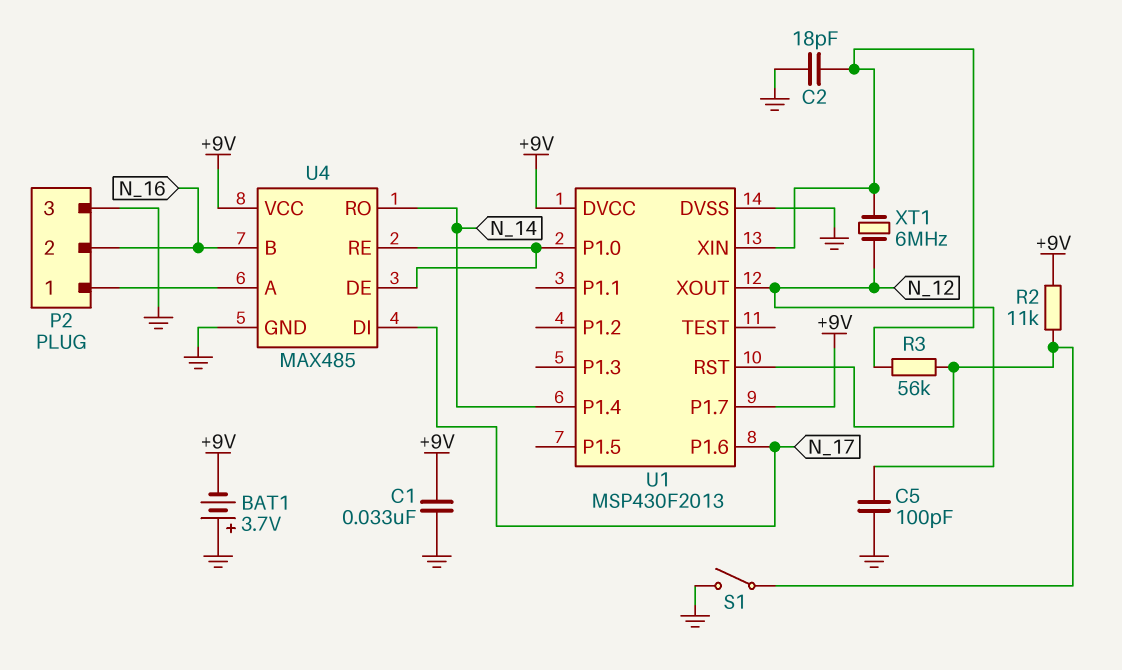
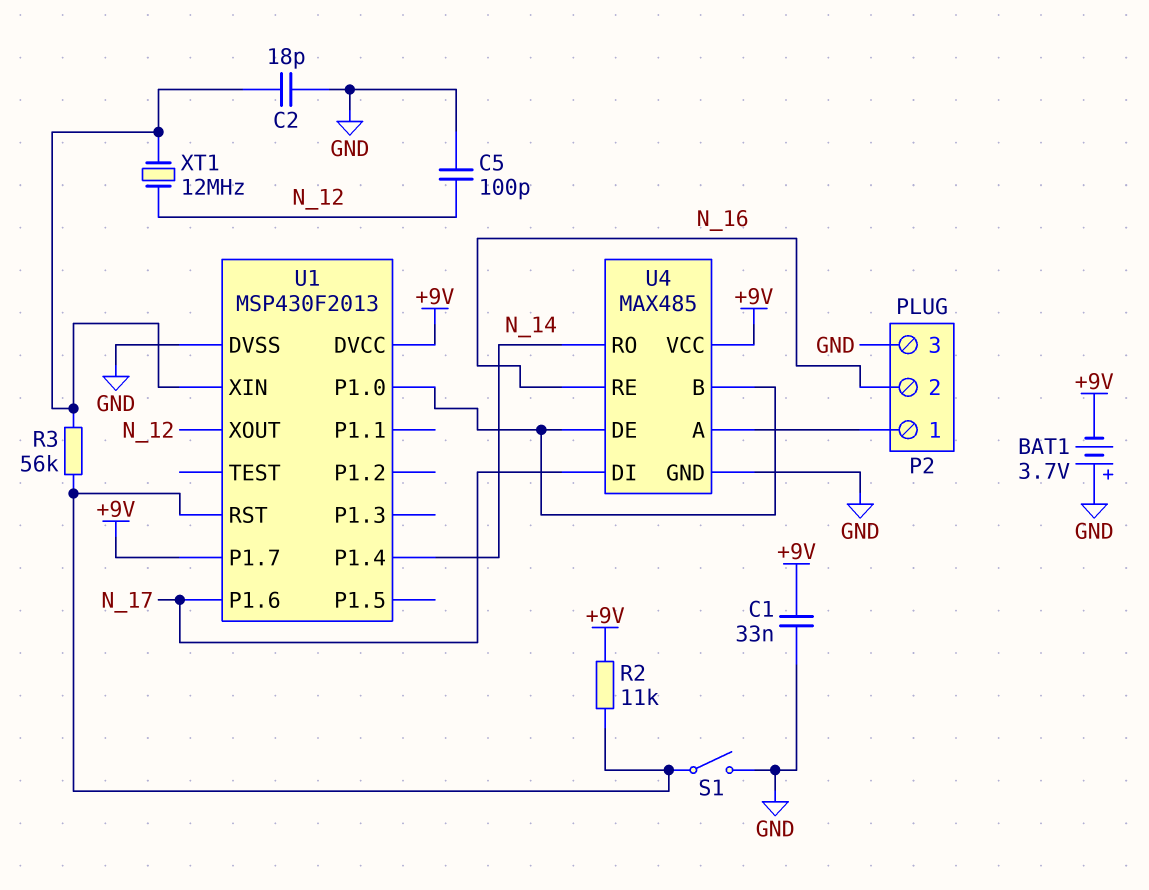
U4 pin B: N_16 -> U1/P1.0
U4 pin RE: U1/P1.0 -> N_16
XT1: 6MHz (N_12, U1/XIN) -> 12MHz (N_12, U1/XIN)

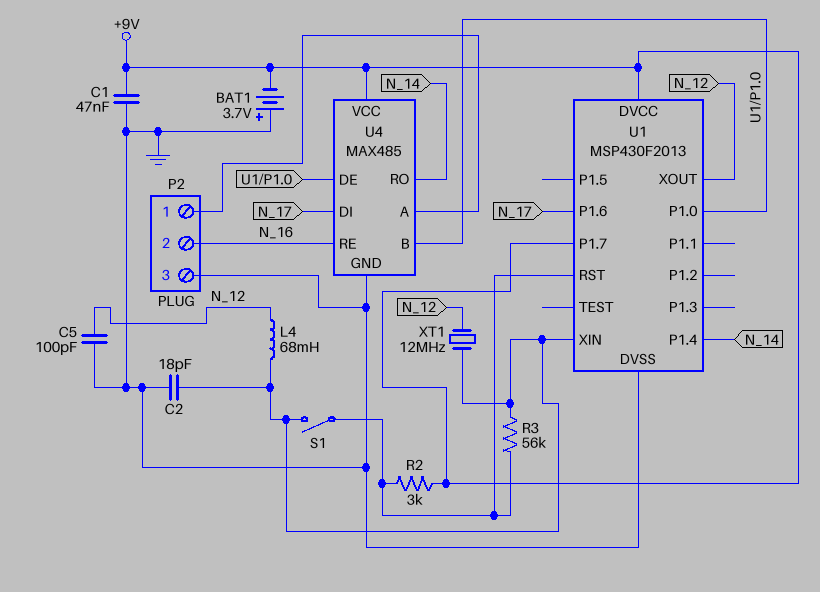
C1: 33nF (+9V, GND) -> 47nF (+9V, GND)
L4: none -> 68mH (N_12, U1/XIN)
R2: 11k (+9V, U1/RST) -> 3k (+9V, U1/RST)
S1: switch (GND, U1/RST) -> switch (U1/RST, U1/XIN)

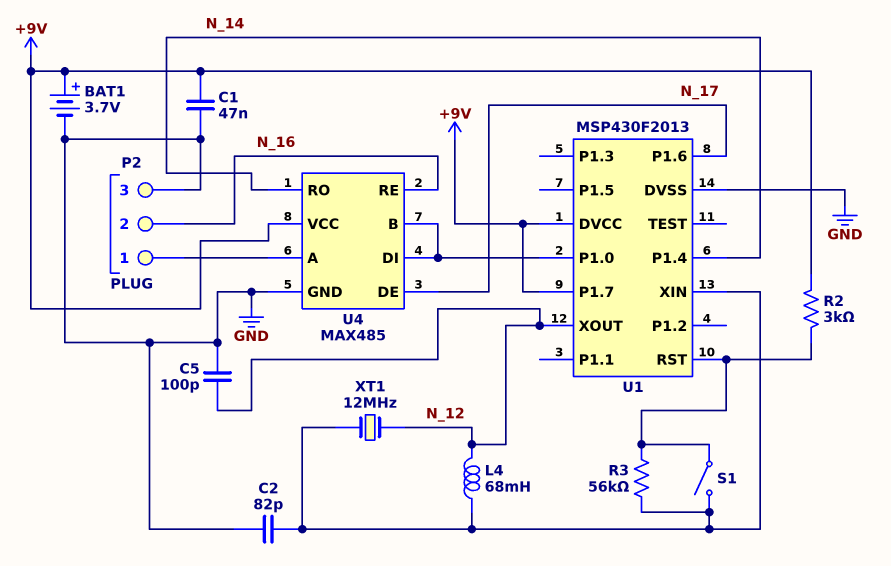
BAT1: 3.7V (plus GND, minus +9V) -> 3.7V (plus +9V, minus GND)
C2: 18pF (GND, U1/XIN) -> 82pF (GND, U1/XIN)
U4 pin DE: U1/P1.0 -> N_17
U4 pin DI: N_17 -> U1/P1.0

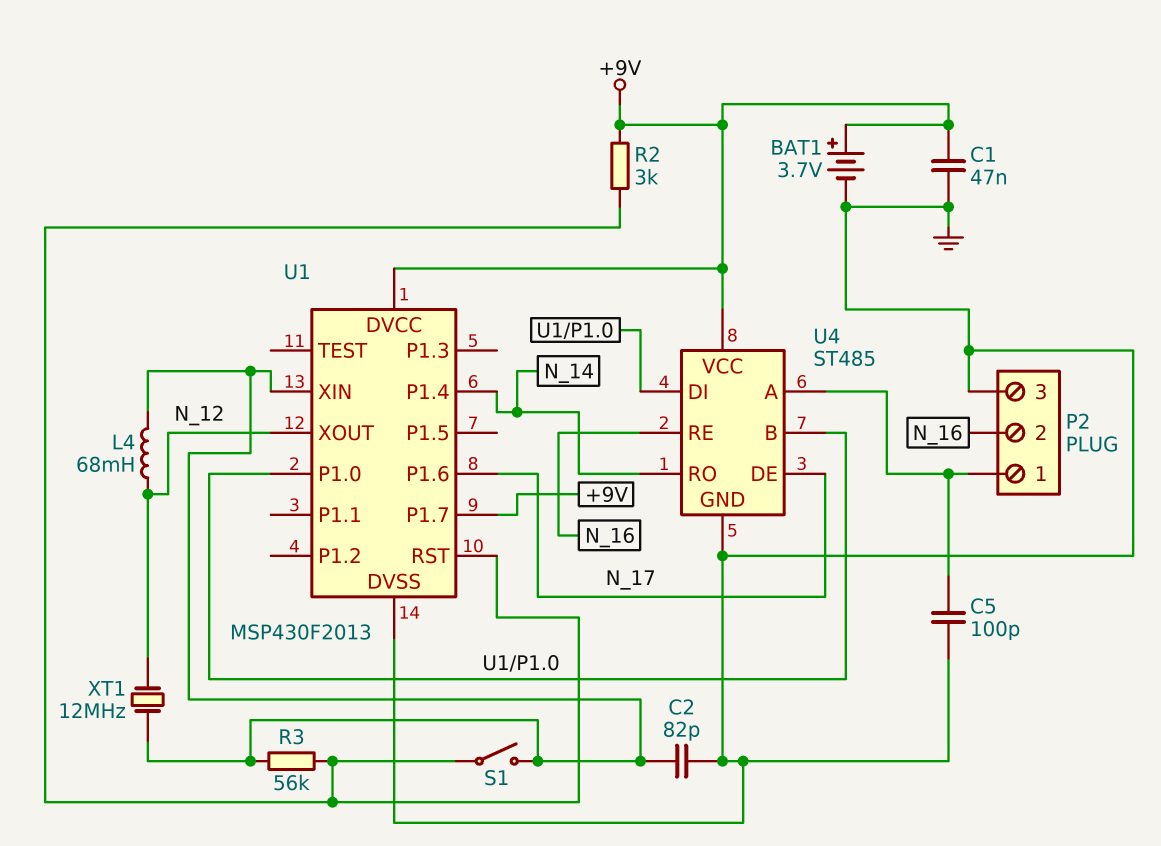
C5: 100pF (GND, N_12) -> 100pF (GND, P2/1)
U4: MAX485 -> ST485

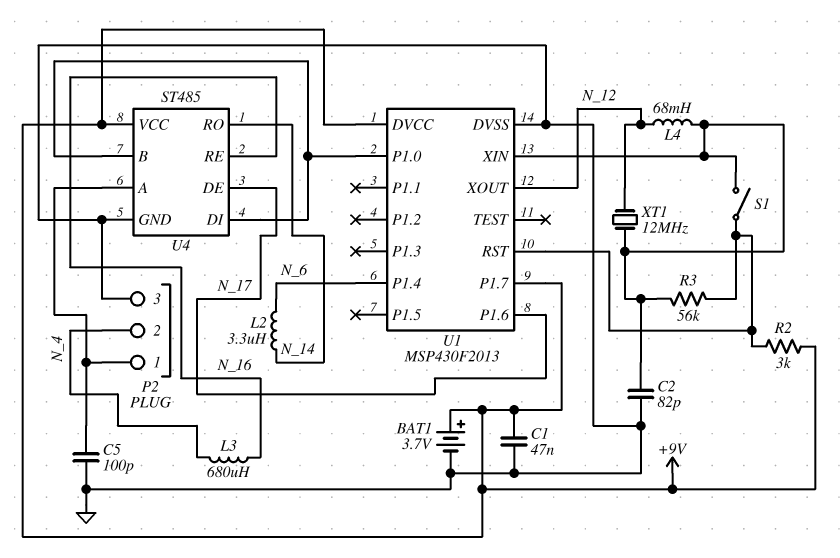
L2: none -> 3.3uH (N_6, N_14)
L3: none -> 680uH (N_4, N_16)
P2 pin 2: N_16 -> N_4
U1 pin P1.4: N_14 -> N_6

